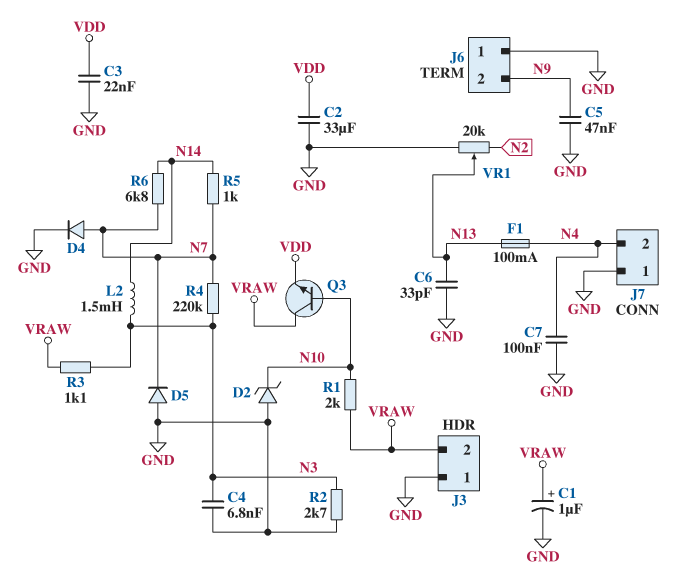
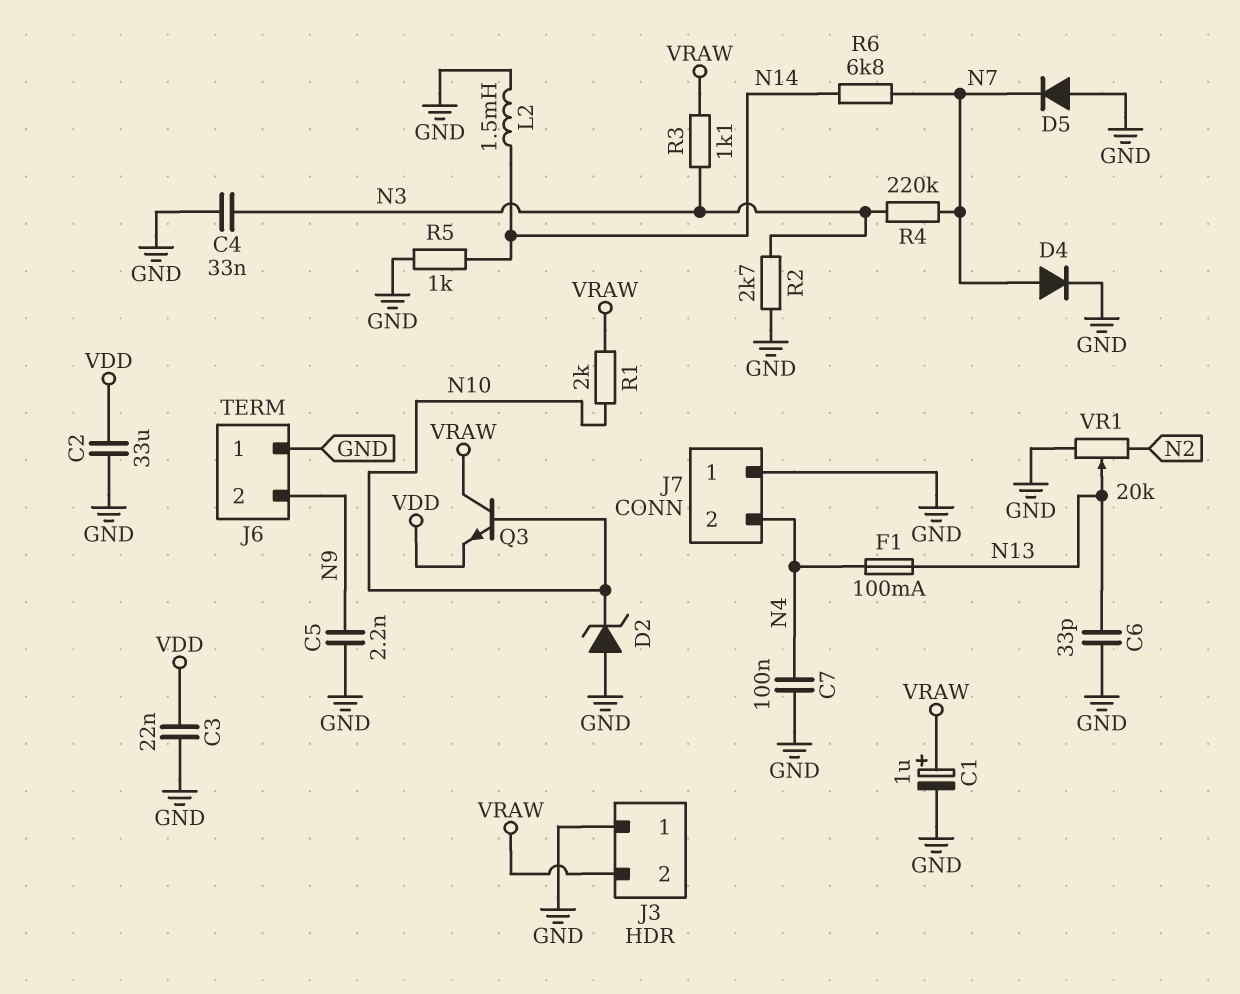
C4: 6.8nF (GND, N3) -> 33nF (GND, N3)
C5: 47nF (GND, N9) -> 2.2nF (GND, N9)
L2: 1.5mH (N3, N14) -> 1.5mH (GND, N14)
R5: 1k (N7, N14) -> 1k (GND, N14)

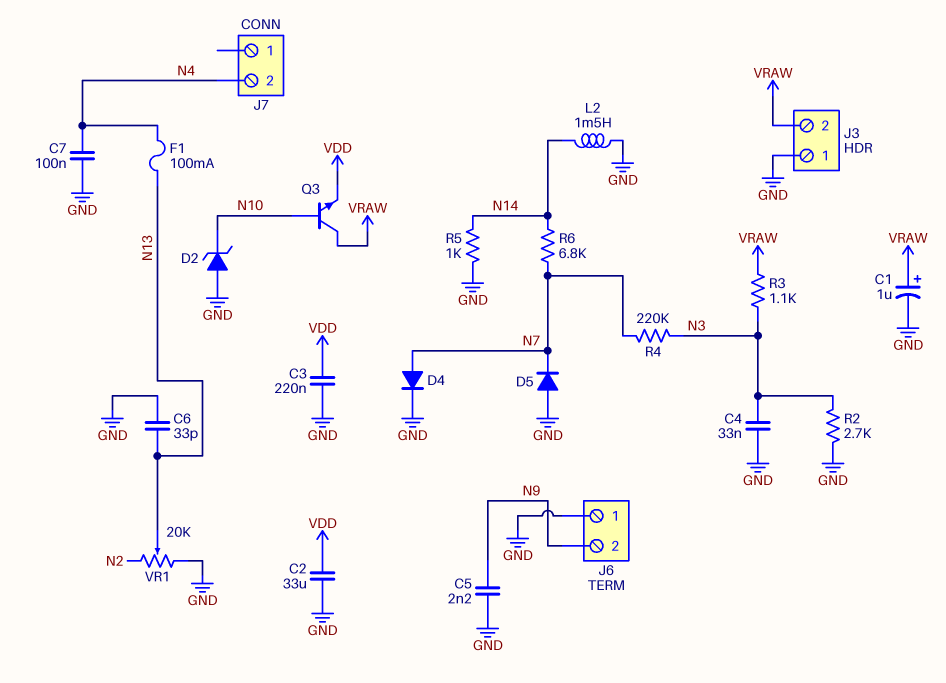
C3: 22nF (GND, VDD) -> 220nF (GND, VDD)
J7 pin 1: GND -> none
R1: 2k (N10, VRAW) -> none

